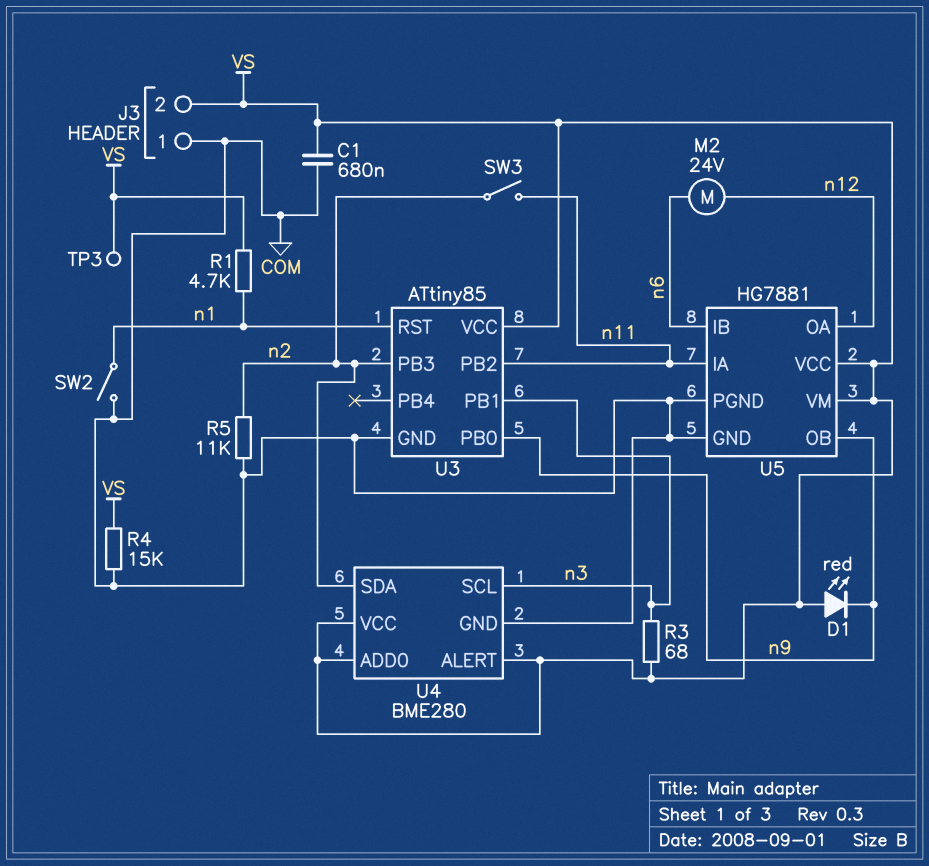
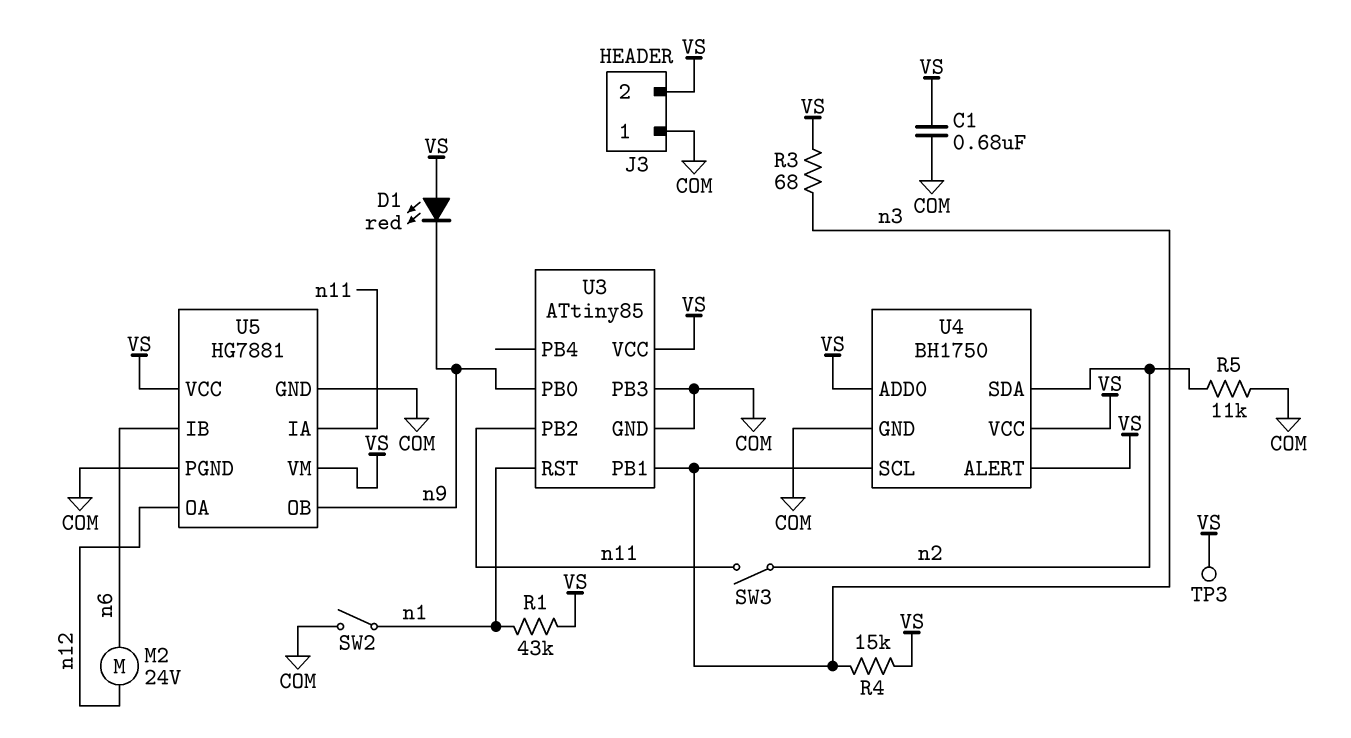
R1: 4.7k (VS, n1) -> 43k (VS, n1)
R4: 15k (COM, VS) -> 15k (VS, n3)
U3 pin PB3: n2 -> COM
U4: BME280 -> BH1750

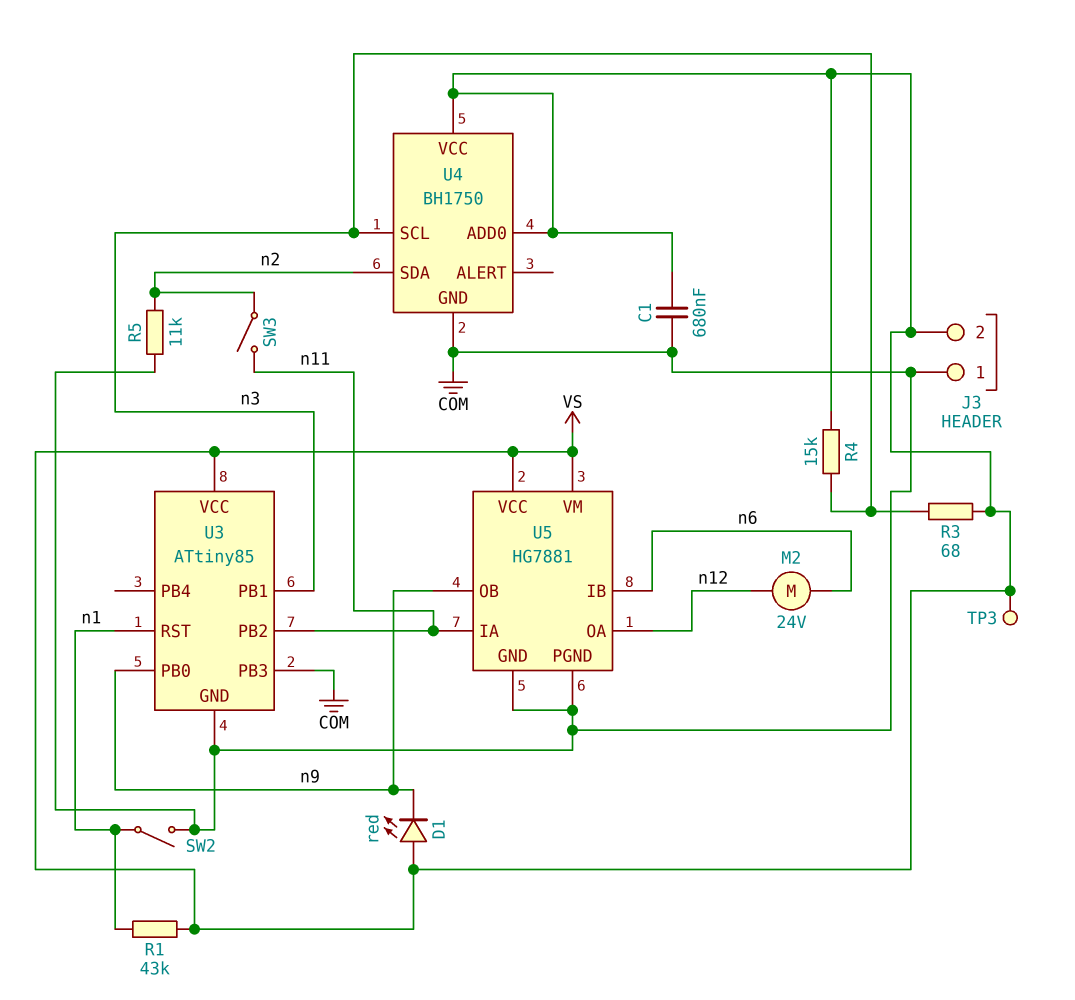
U4 pin ALERT: VS -> none

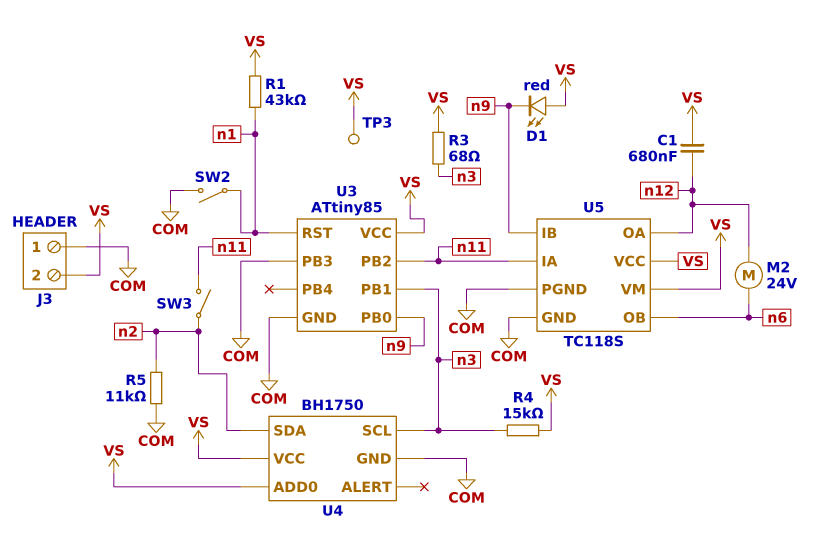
C1: 680nF (COM, VS) -> 680nF (VS, n12)
U5: HG7881 -> TC118S
U5 pin IB: n6 -> n9
U5 pin OB: n9 -> n6

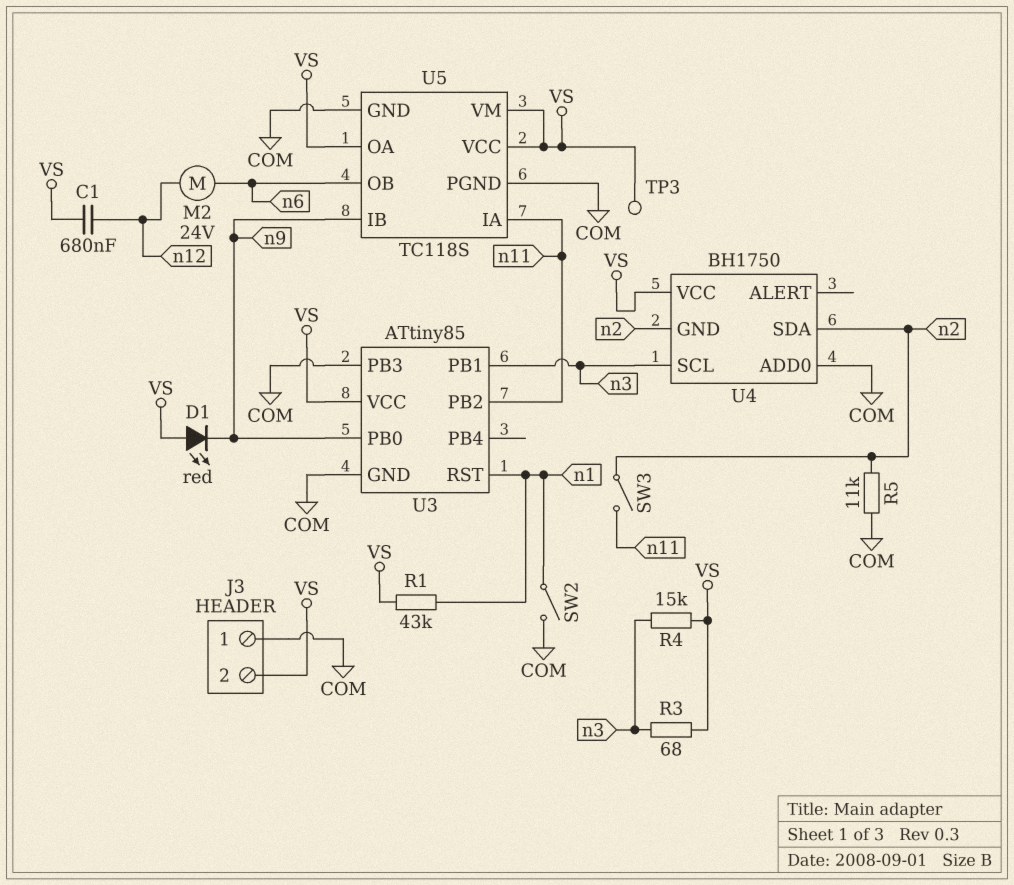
U4 pin ADD0: VS -> COM
U4 pin GND: COM -> n2
U5 pin OA: n12 -> VS

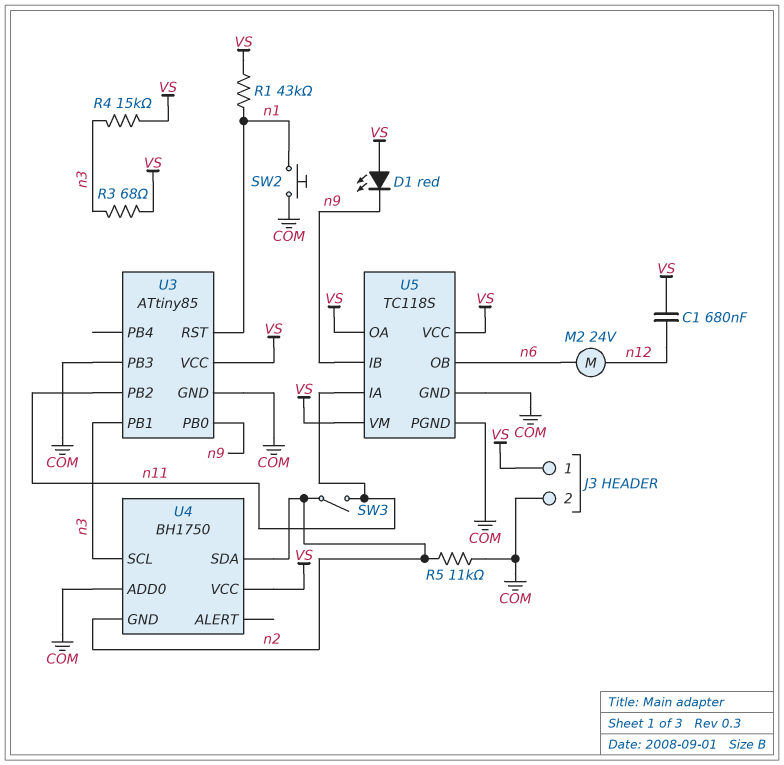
J3 pin 1: COM -> VS
J3 pin 2: VS -> COM
SW2: switch (COM, n1) -> button (COM, n1)
TP3: test point (VS) -> none

